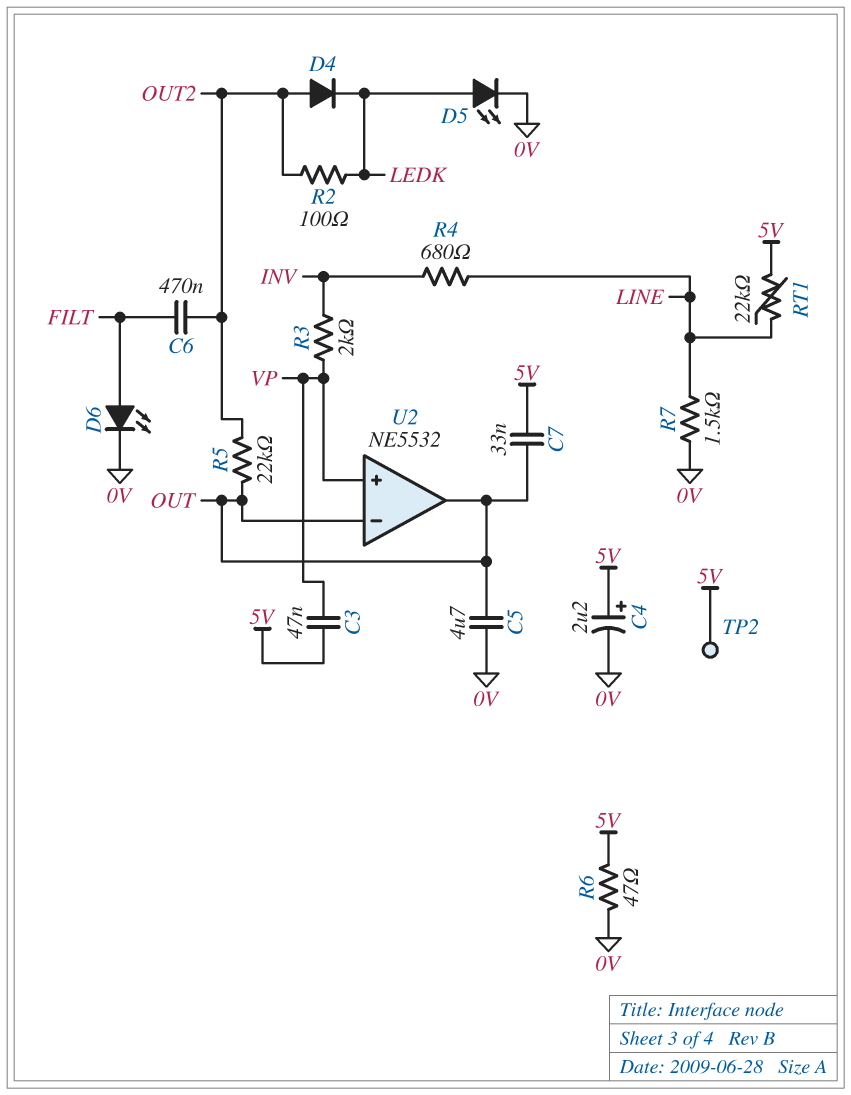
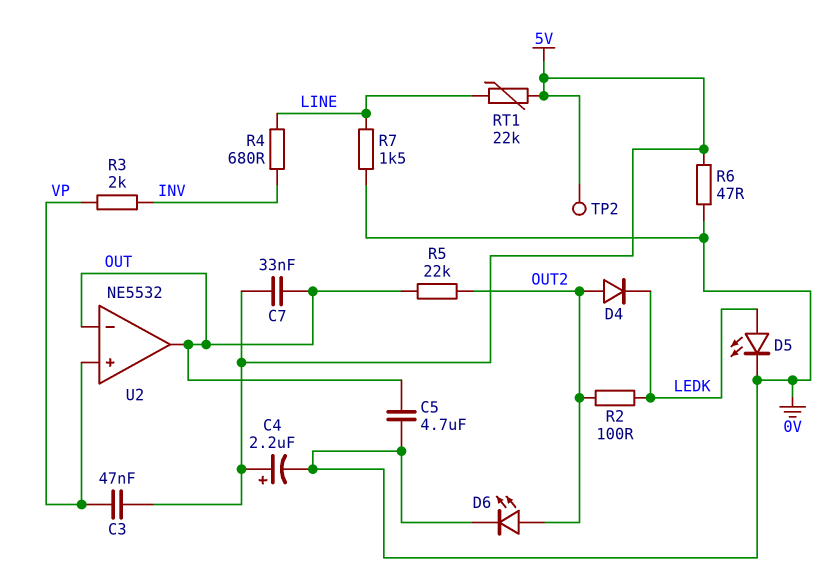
C6: 470nF (FILT, OUT2) -> none
D6: LED (A FILT, K 0V) -> LED (A OUT2, K 0V)

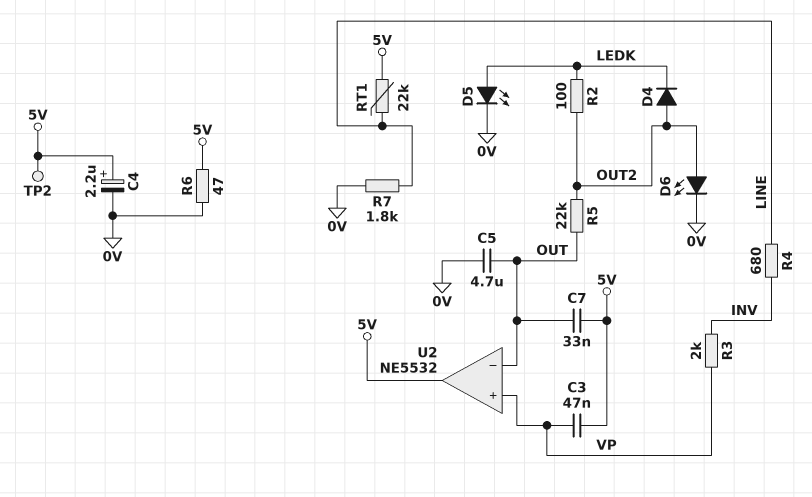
R7: 1.5k (0V, LINE) -> 1.8k (0V, LINE)
U2 pin out: OUT -> 5V

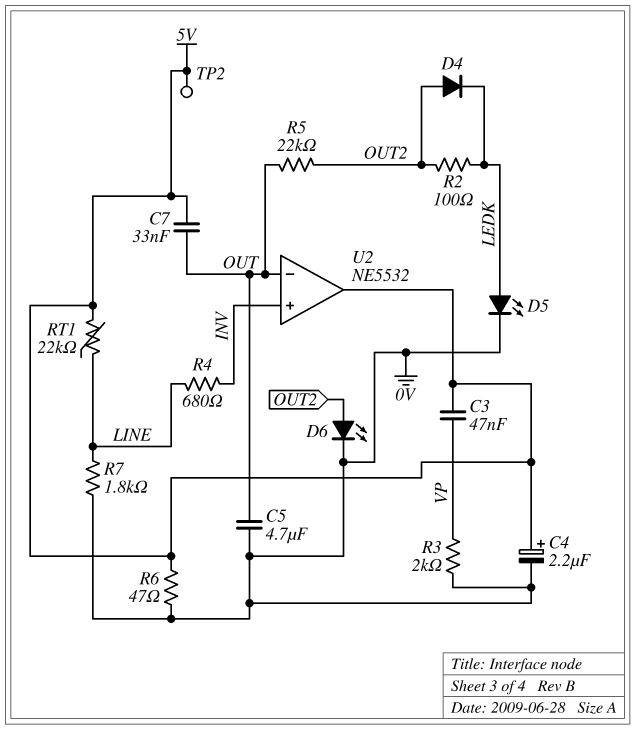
R3: 2k (INV, VP) -> 2k (0V, VP)
U2 pin in+: VP -> INV

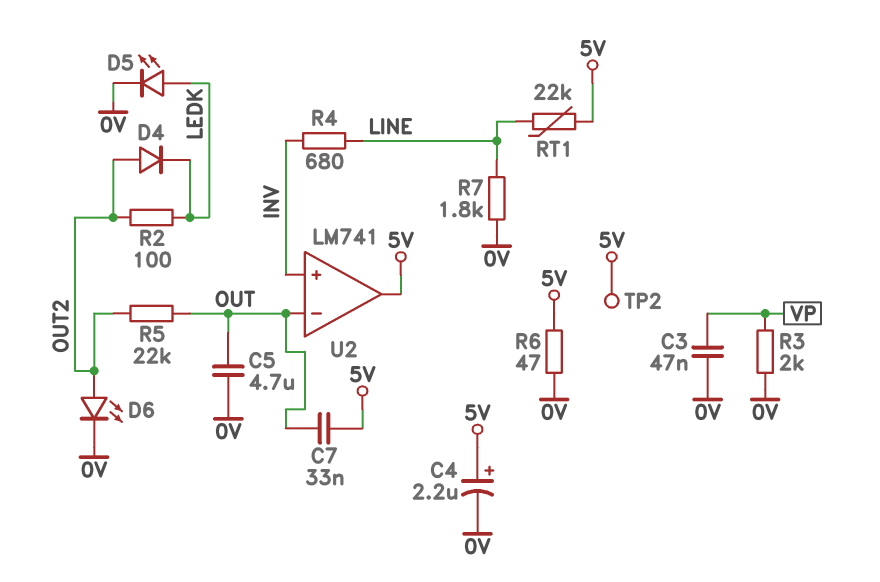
C3: 47nF (5V, VP) -> 47nF (0V, VP)
U2: NE5532 -> LM741

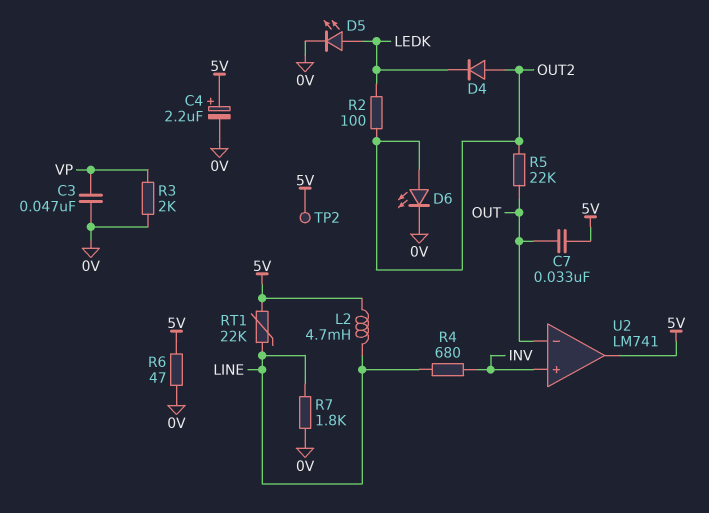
C5: 4.7uF (0V, OUT) -> none
L2: none -> 4.7mH (5V, LINE)

